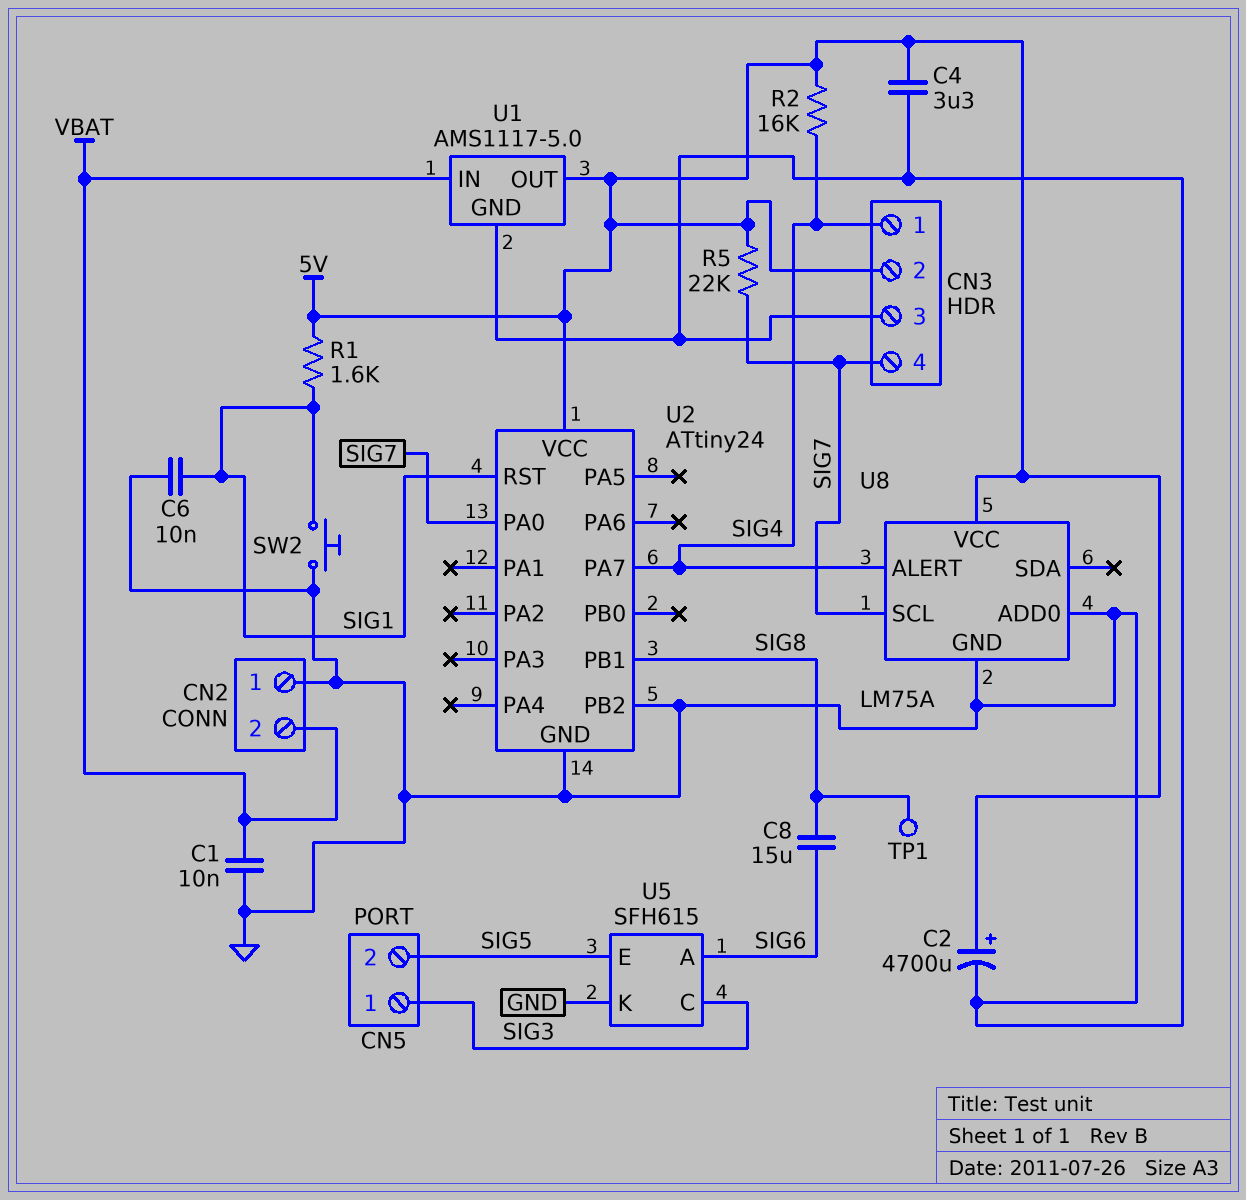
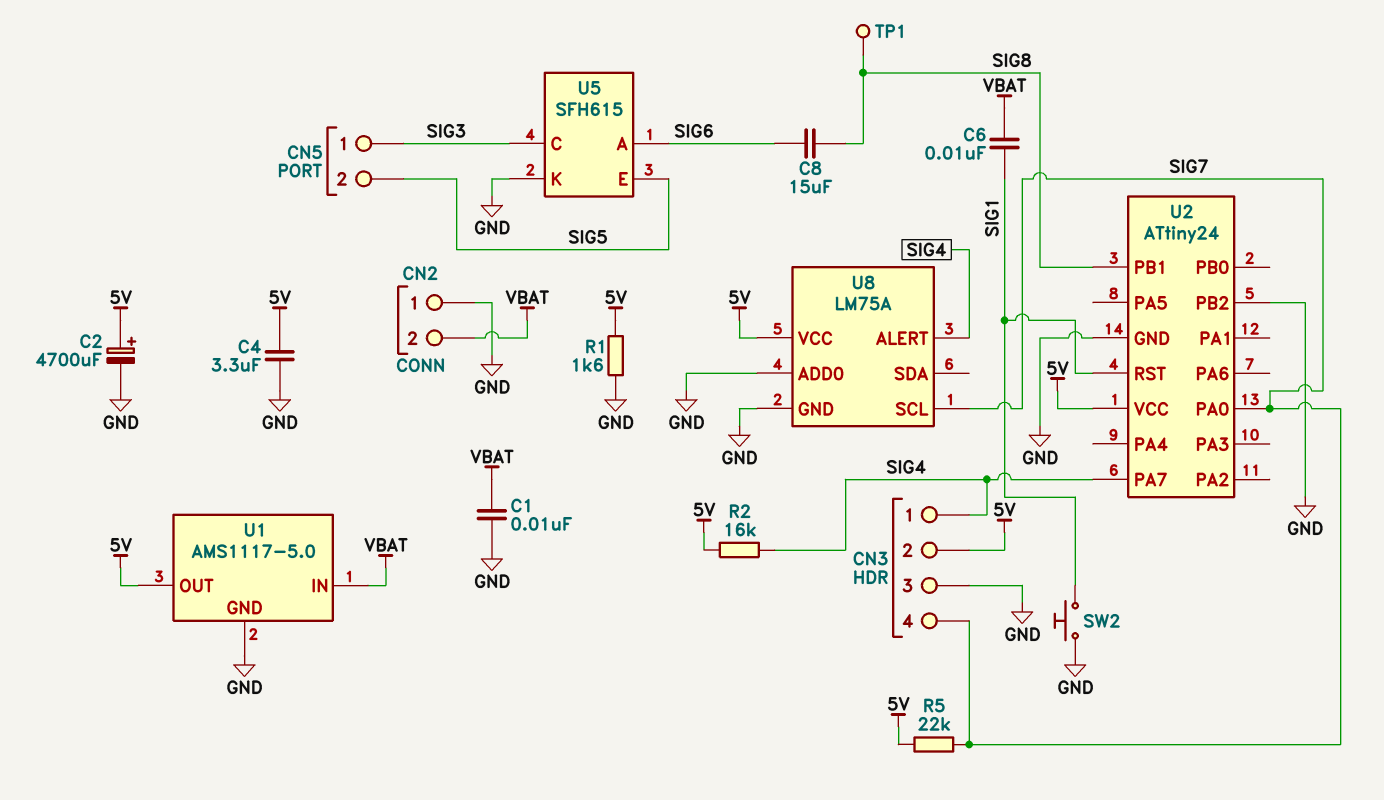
C6: 10nF (GND, SIG1) -> 10nF (SIG1, VBAT)
R1: 1.6k (5V, SIG1) -> 1.6k (5V, GND)

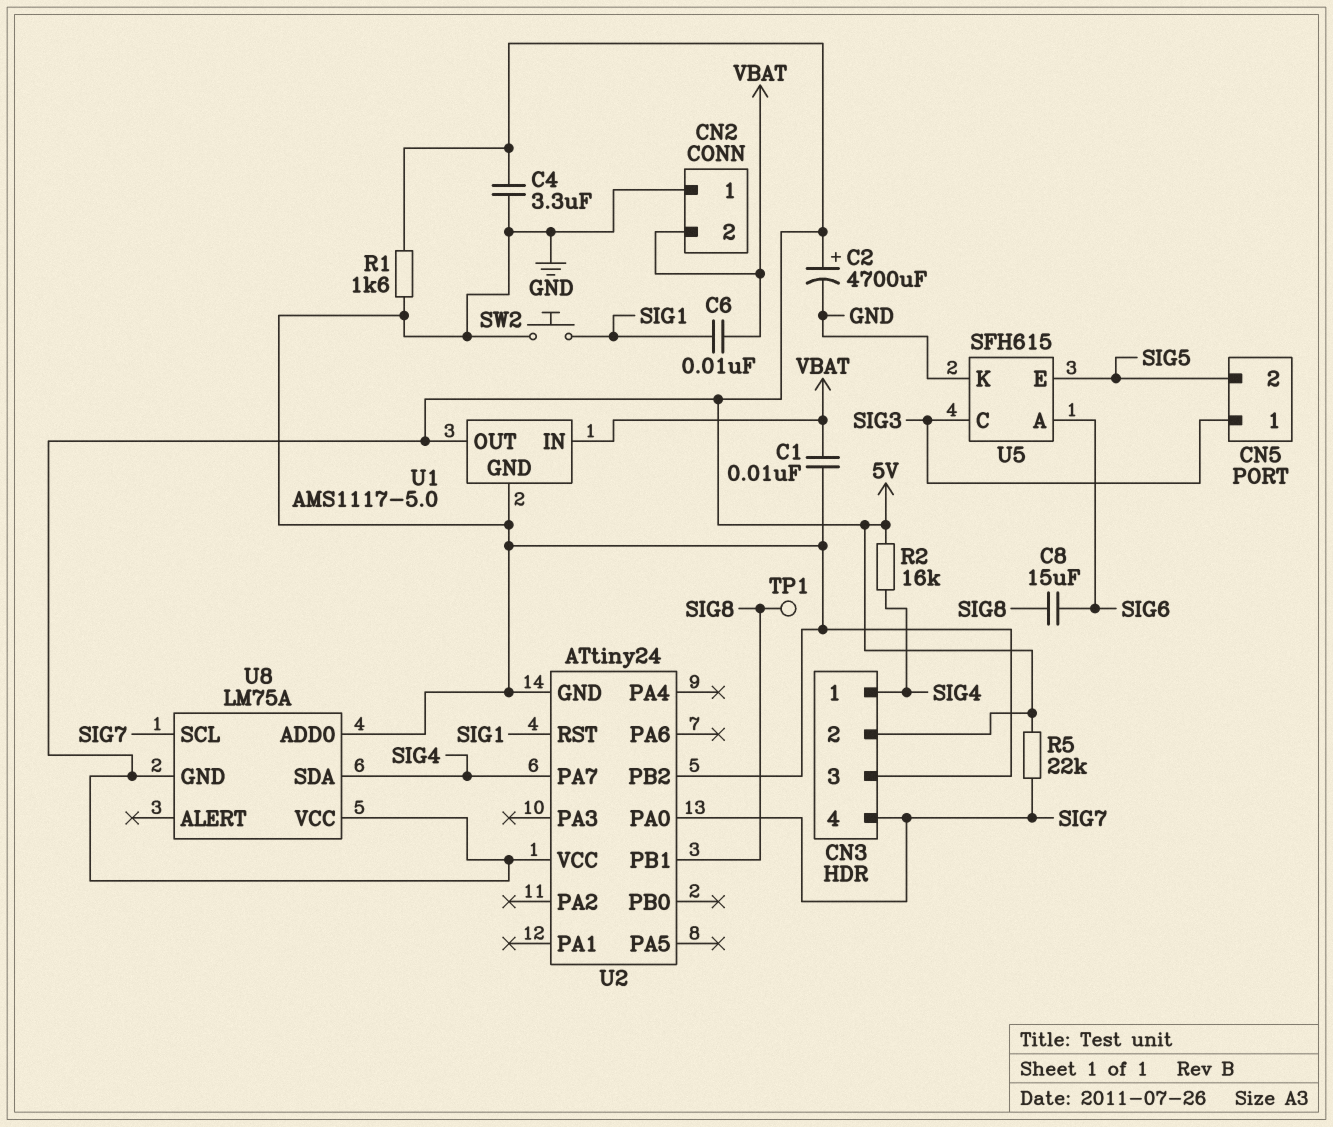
U8 pin ALERT: SIG4 -> none
U8 pin GND: GND -> 5V
U8 pin SDA: none -> SIG4

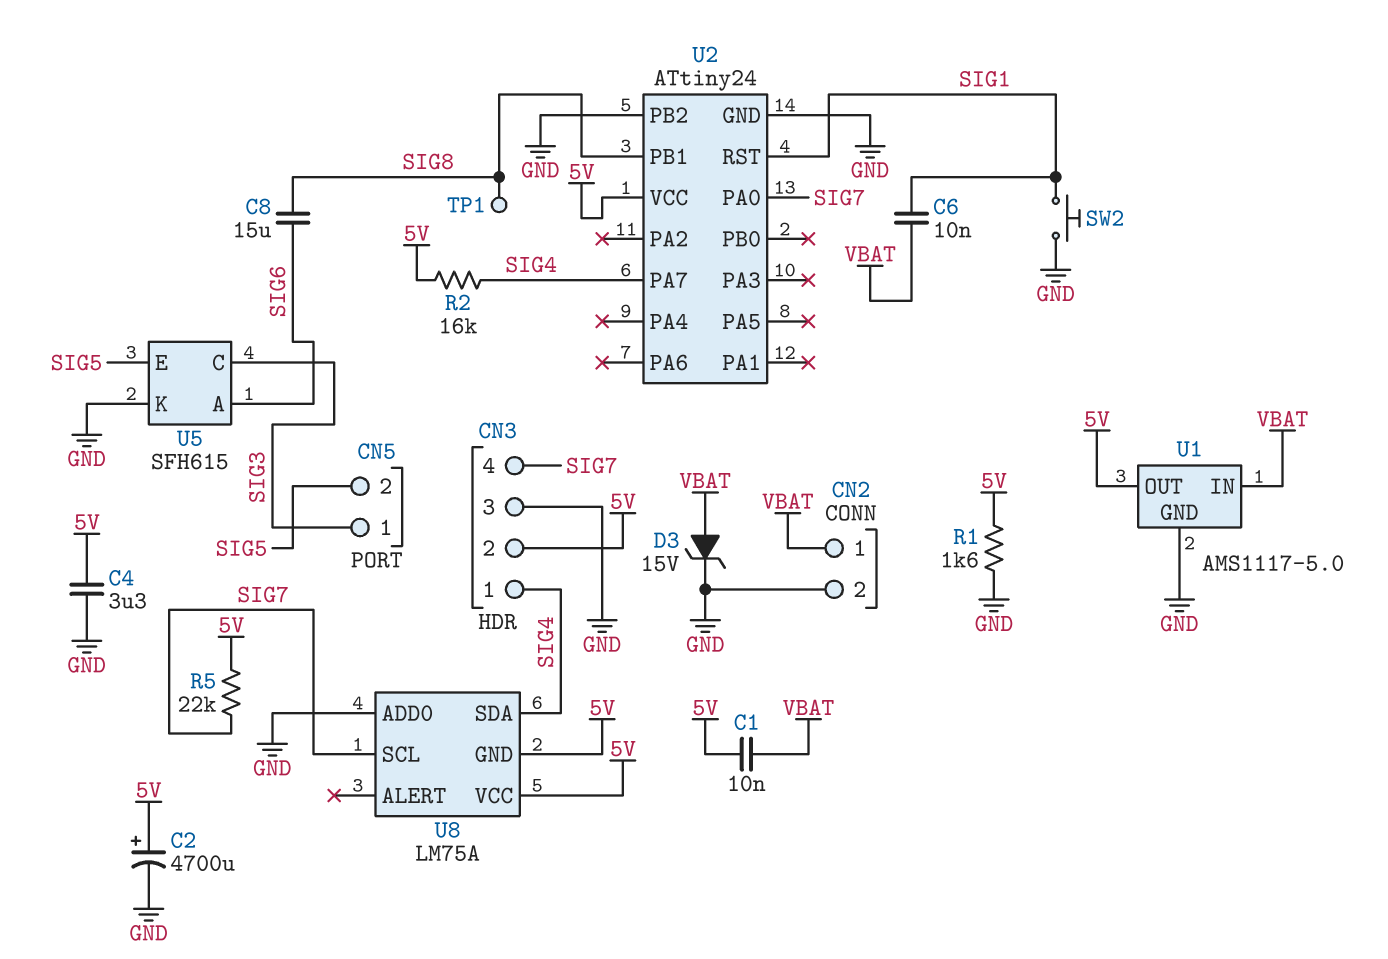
C1: 10nF (GND, VBAT) -> 10nF (5V, VBAT)
CN2 pin 1: GND -> VBAT
CN2 pin 2: VBAT -> GND
D3: none -> zener 15V (A VBAT, K GND)

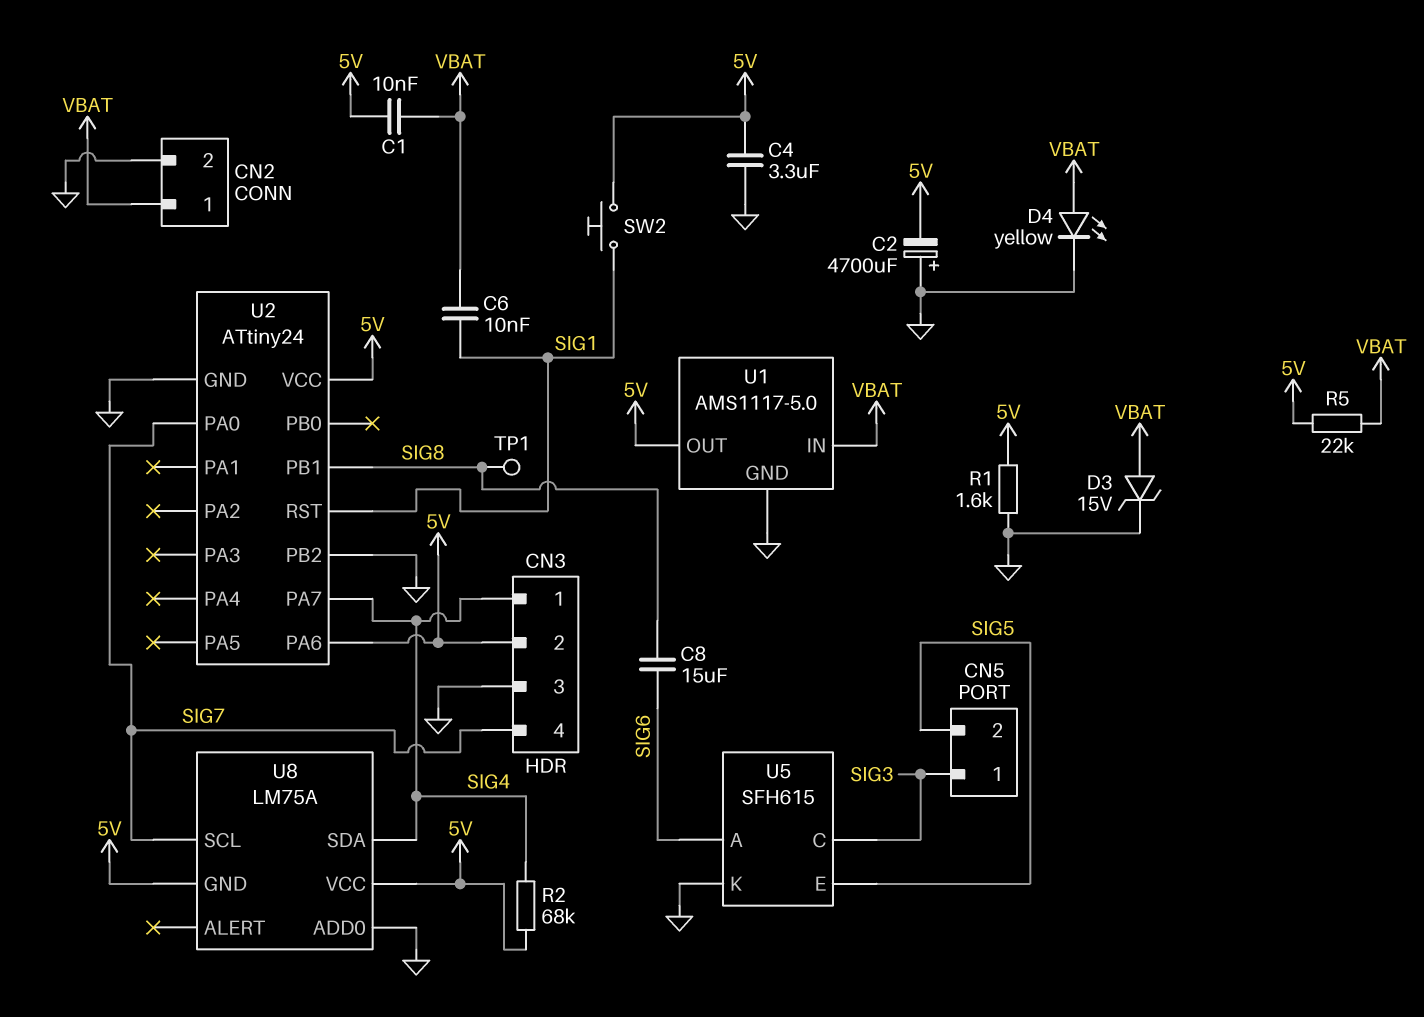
C2: 4700uF (plus 5V, minus GND) -> 4700uF (plus GND, minus 5V)
D4: none -> LED yellow (A VBAT, K GND)
R2: 16k (5V, SIG4) -> 68k (5V, SIG4)
R5: 22k (5V, SIG7) -> 22k (5V, VBAT)
SW2: button (GND, SIG1) -> button (5V, SIG1)
U2 pin PA6: none -> 5V

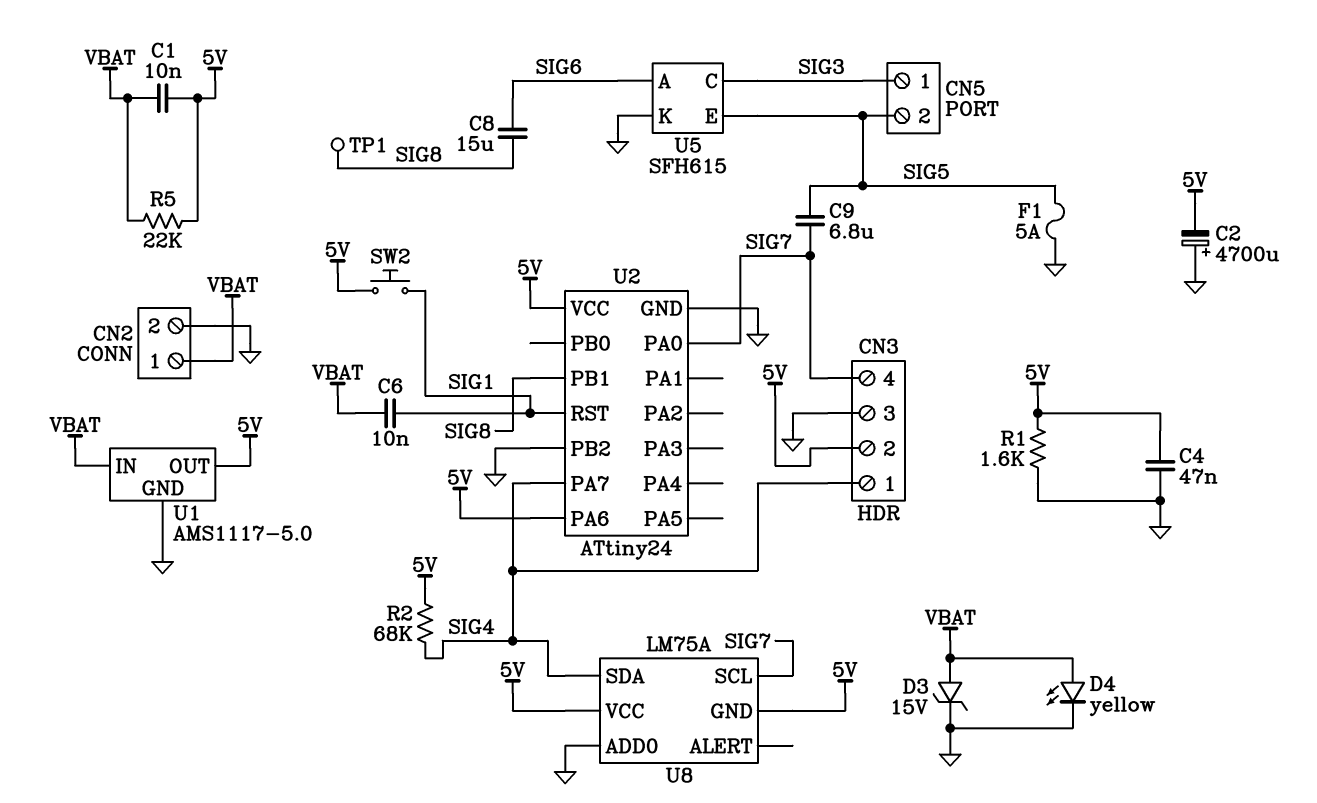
C4: 3.3uF (5V, GND) -> 47nF (5V, GND)
C9: none -> 6.8uF (SIG5, SIG7)
F1: none -> 5A (GND, SIG5)

